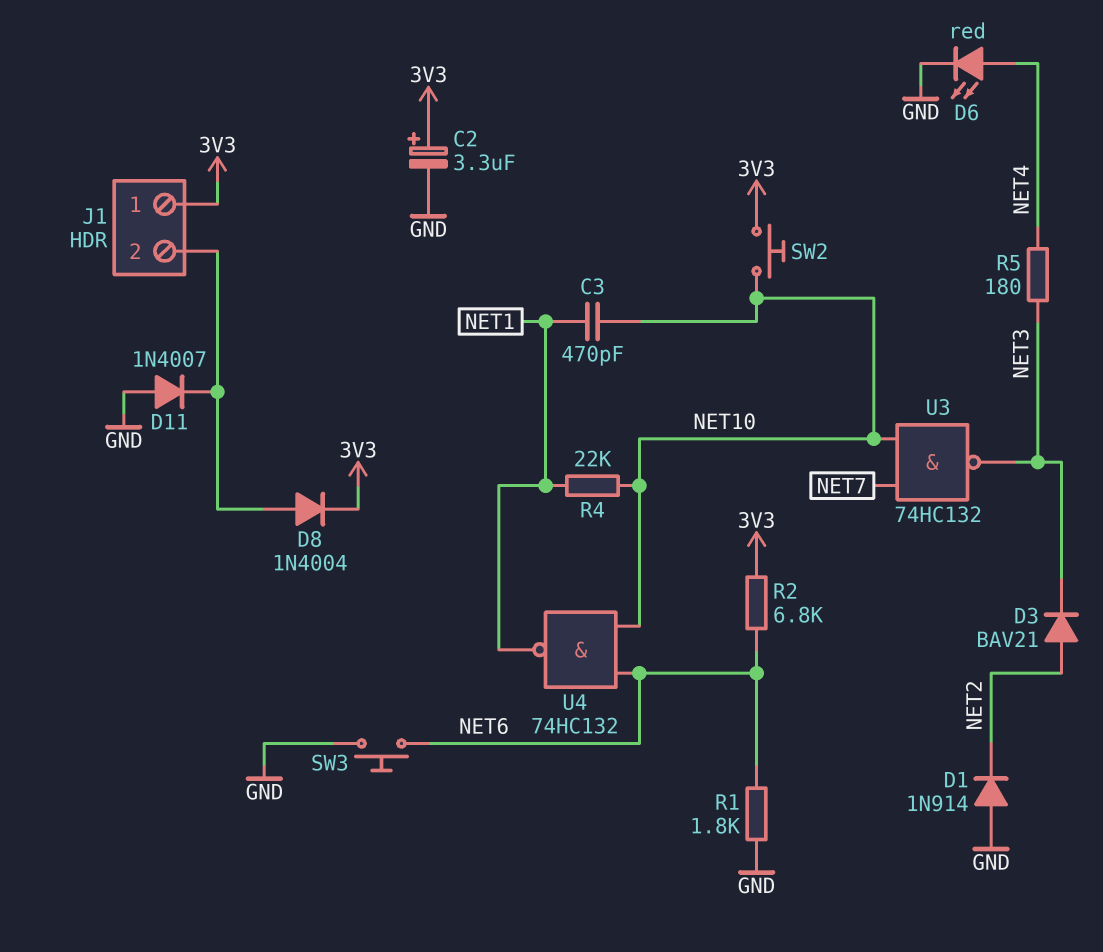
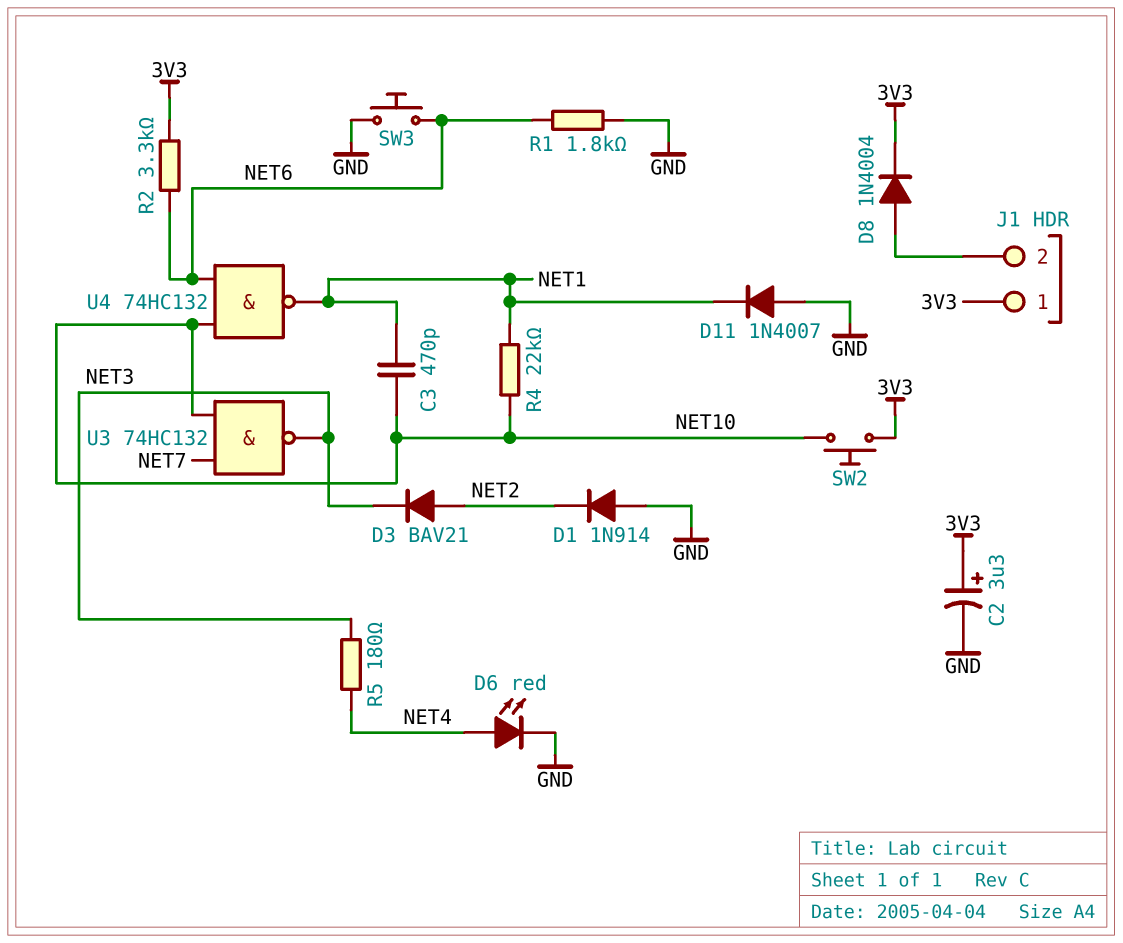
D11: diode 1N4007 (A GND, K J1/2) -> diode 1N4007 (A GND, K NET1)
R2: 6.8k (3V3, NET6) -> 3.3k (3V3, NET6)

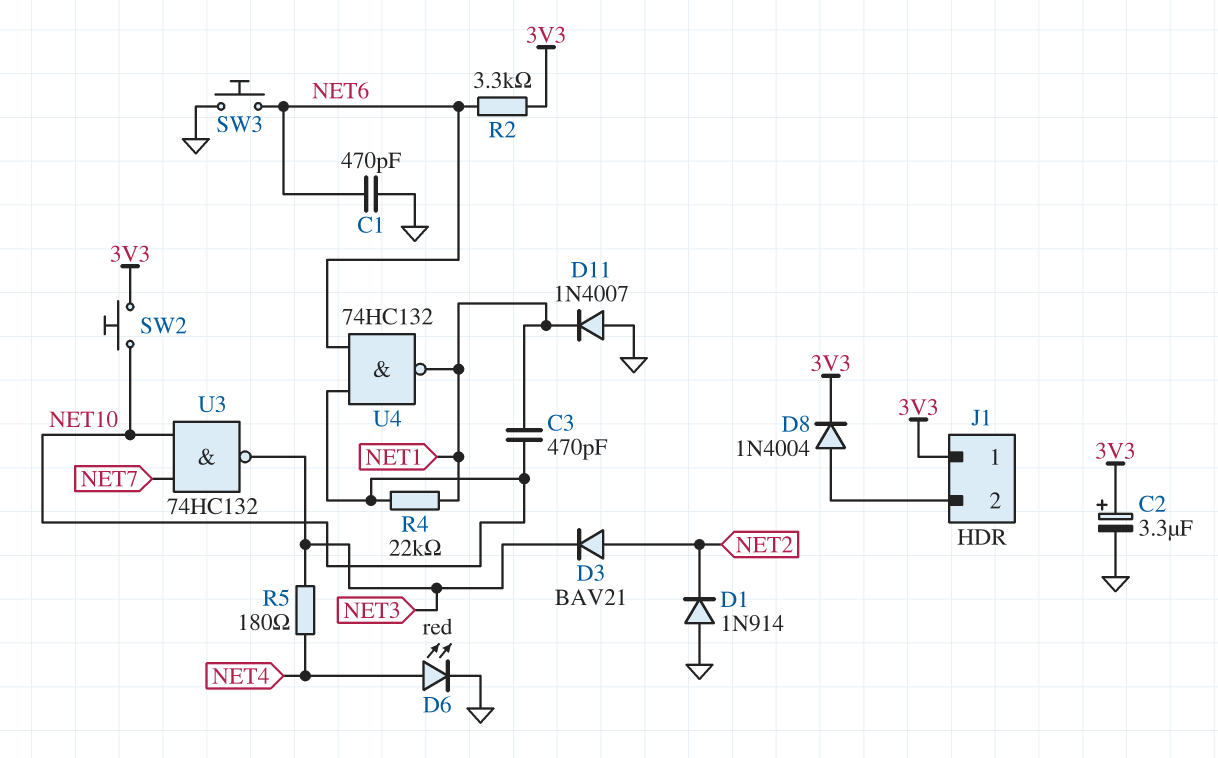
C1: none -> 470pF (GND, NET6)
R1: 1.8k (GND, NET6) -> none

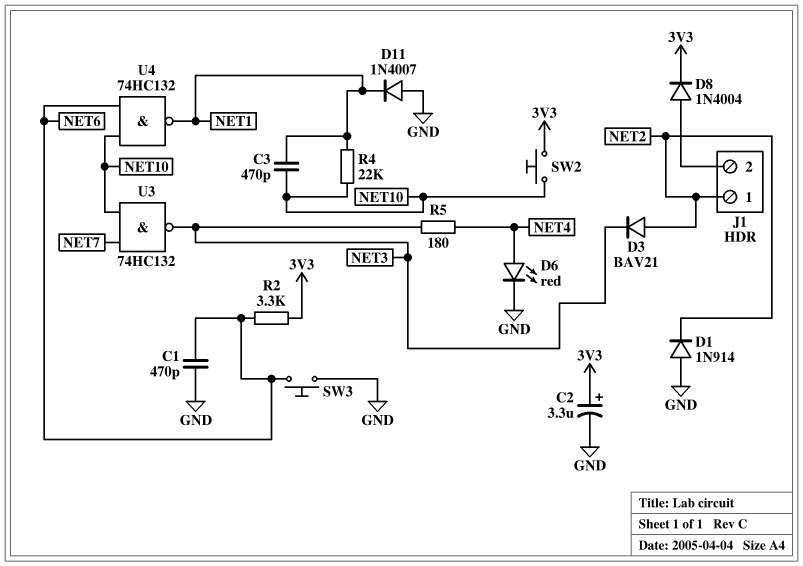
J1 pin 1: 3V3 -> NET2

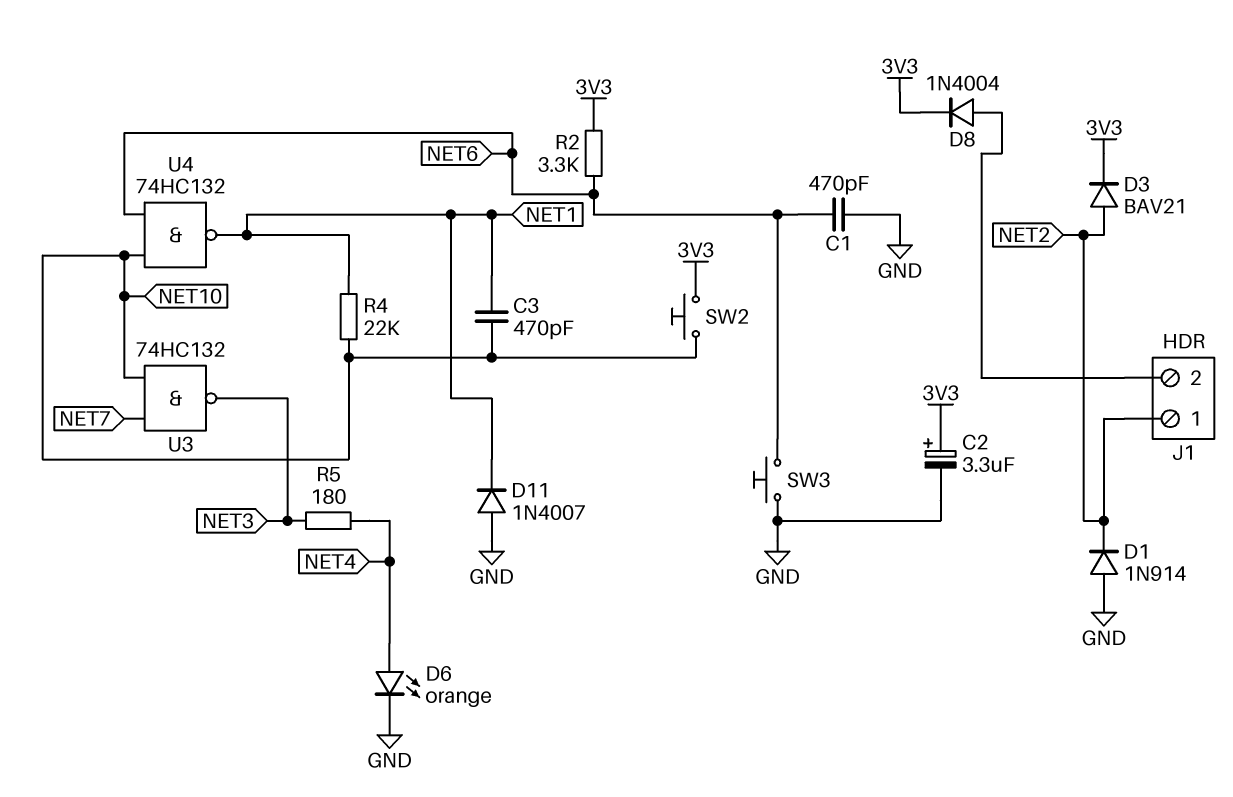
D3: diode BAV21 (A NET2, K NET3) -> diode BAV21 (A NET2, K 3V3)
D6: LED red (A NET4, K GND) -> LED orange (A NET4, K GND)

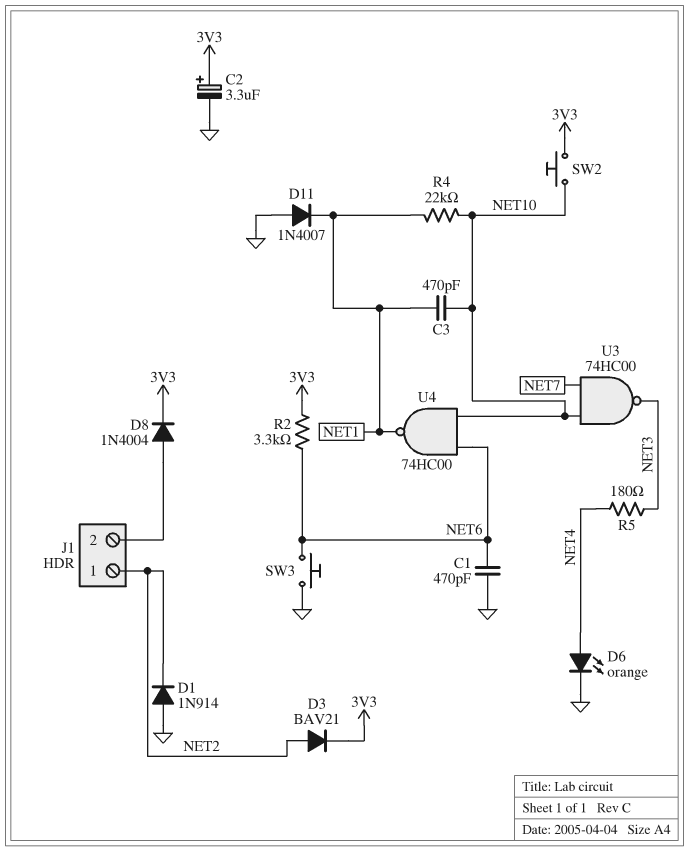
U3: NAND 74HC132 (in NET7, in NET10, out NET3) -> NAND 74HC00 (in NET7, in NET10, out NET3)
U4: NAND 74HC132 (in NET6, in NET10, out NET1) -> NAND 74HC00 (in NET6, in NET10, out NET1)

